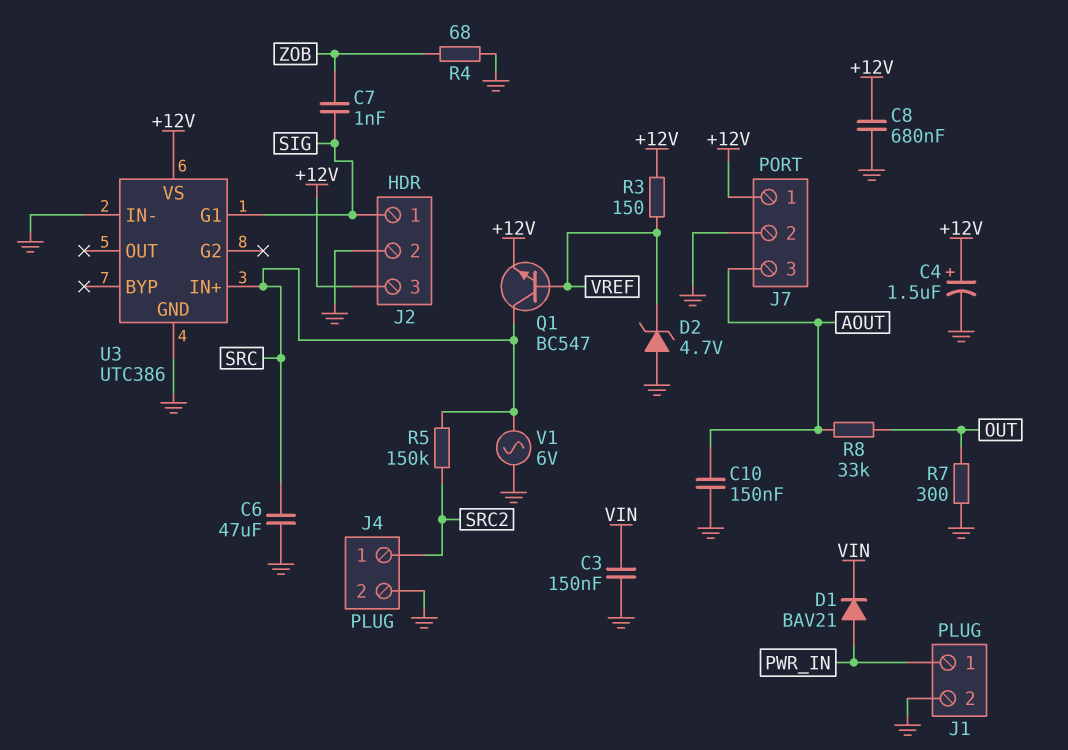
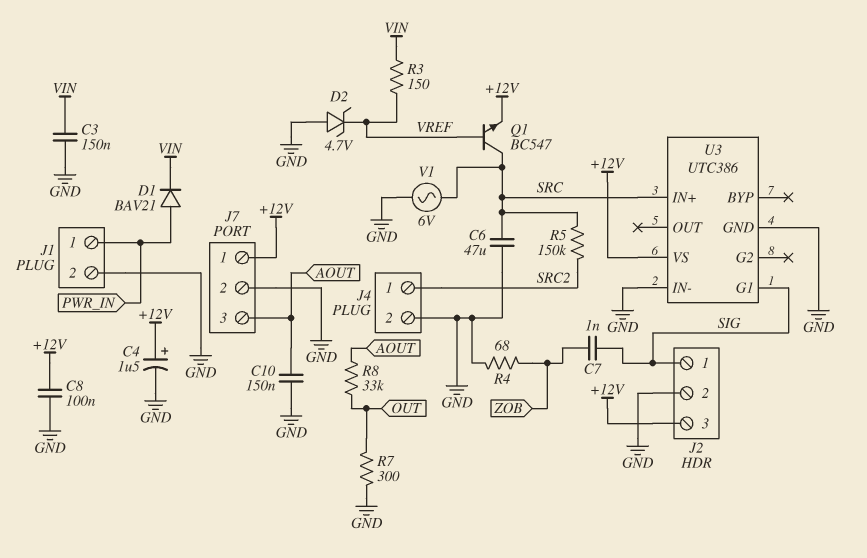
C8: 680nF (+12V, GND) -> 100nF (+12V, GND)
R3: 150 (+12V, VREF) -> 150 (VIN, VREF)

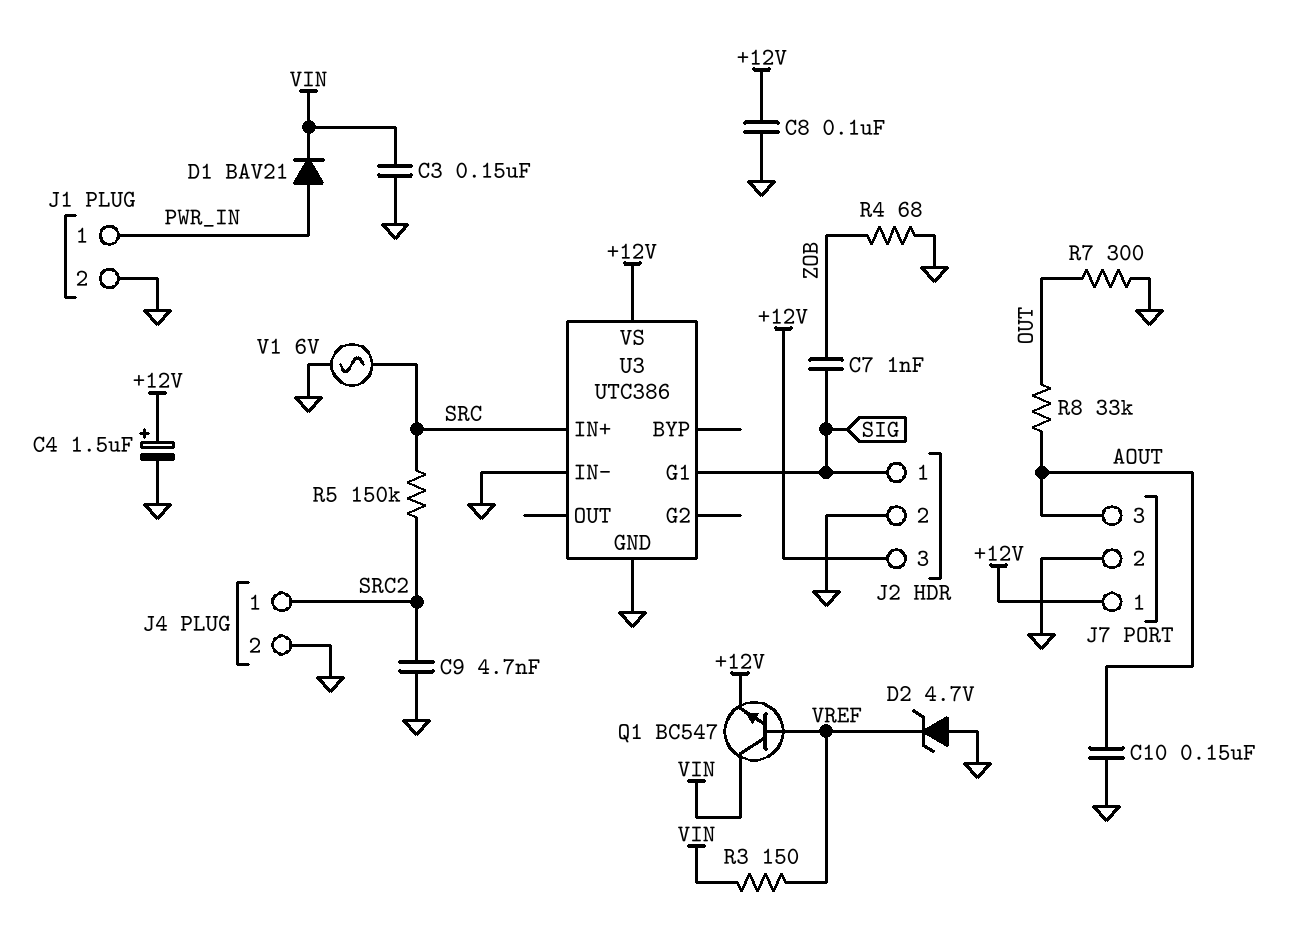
C6: 47uF (GND, SRC) -> none
C9: none -> 4.7nF (GND, SRC2)
Q1: NPN BC547 (B VREF, C SRC, E +12V) -> NPN BC547 (B VREF, C VIN, E +12V)

